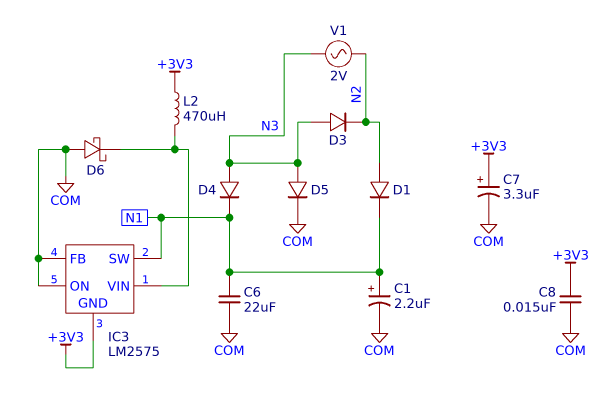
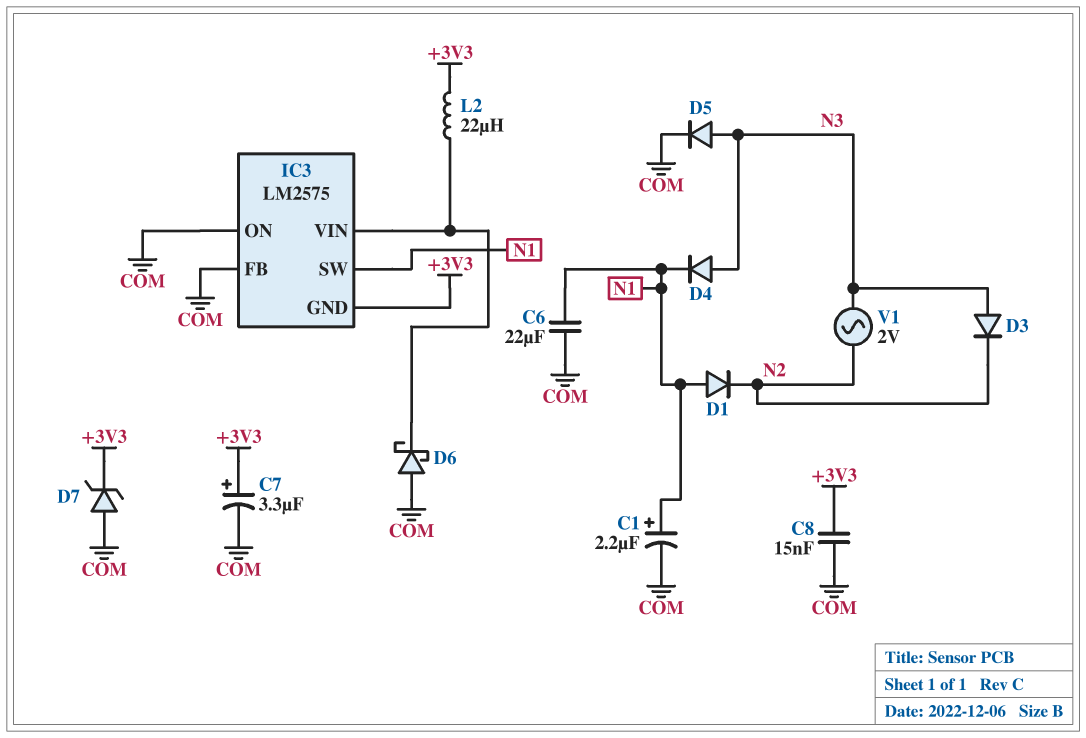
D1: diode (A N2, K N1) -> diode (A N1, K N2)
D7: none -> zener (A COM, K +3V3)
L2: 470uH (+3V3, IC3/VIN) -> 22uH (+3V3, IC3/VIN)

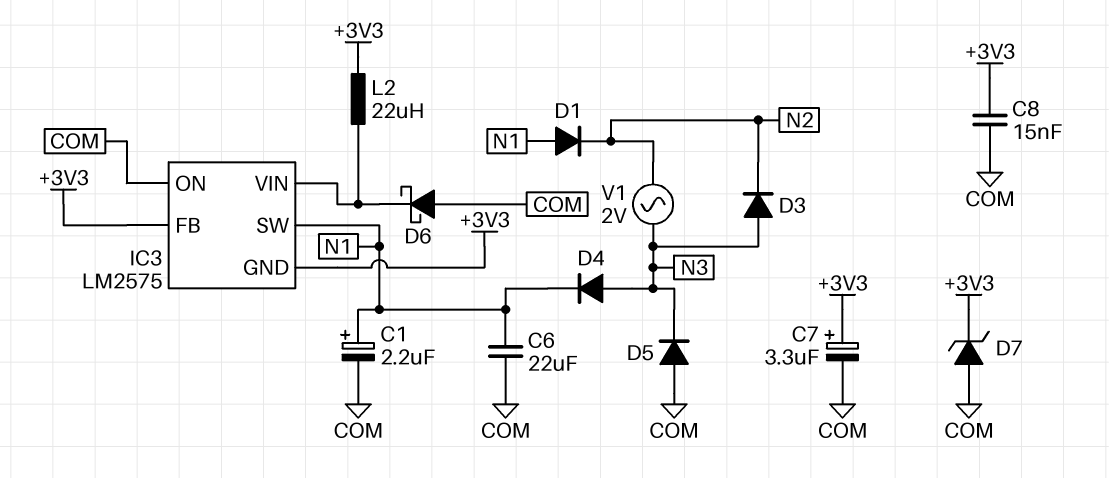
D5: diode (A N3, K COM) -> diode (A COM, K N3)
IC3 pin FB: COM -> +3V3

